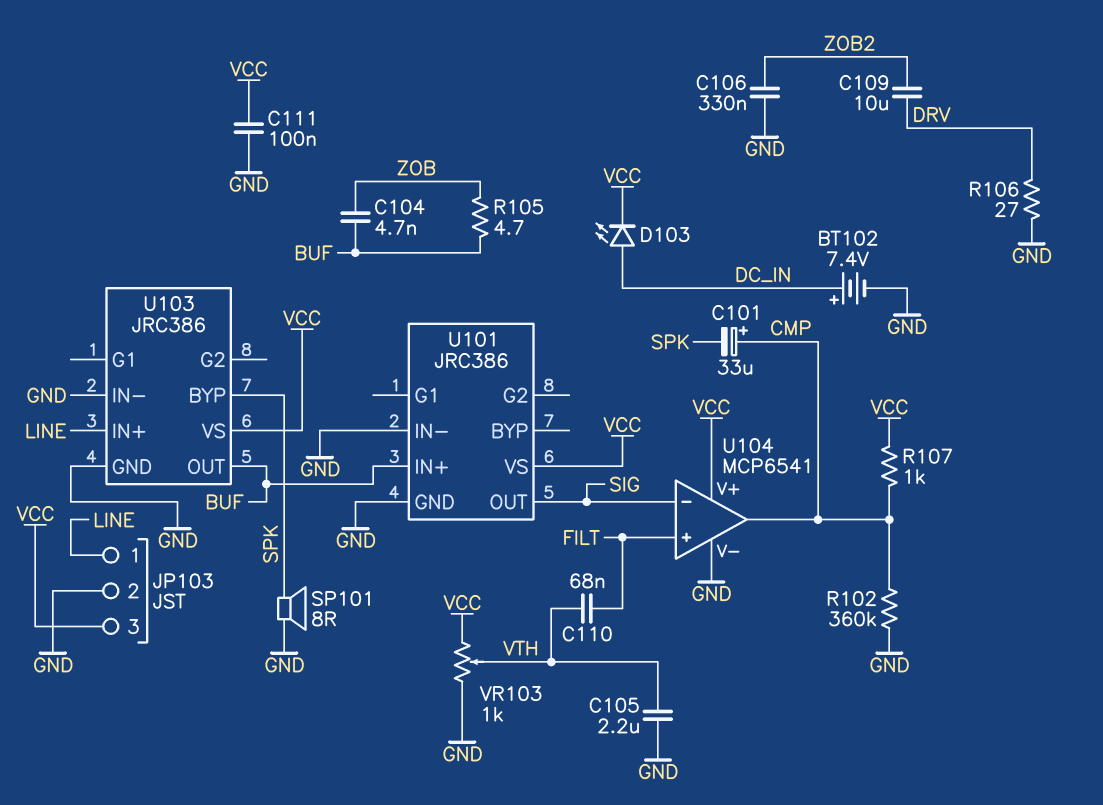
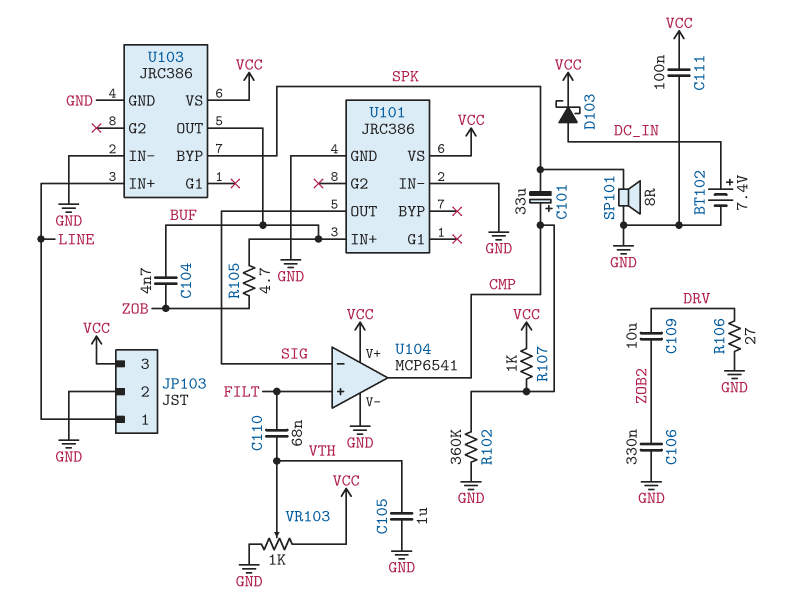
C105: 2.2uF (GND, VTH) -> 1uF (GND, VTH)
D103: LED (A DC_IN, K VCC) -> schottky (A DC_IN, K VCC)

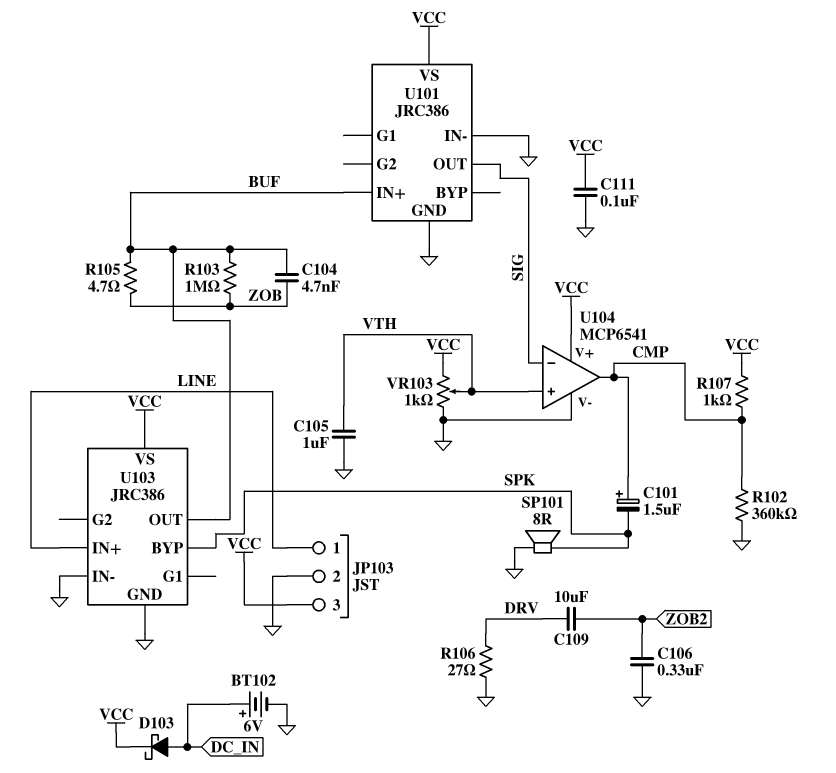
BT102: 7.4V (plus DC_IN, minus GND) -> 6V (plus DC_IN, minus GND)
C101: 33uF (plus CMP, minus SPK) -> 1.5uF (plus CMP, minus SPK)
C110: 68nF (FILT, VTH) -> none
R103: none -> 1M (BUF, ZOB)
U104 pin in+: FILT -> VTH

